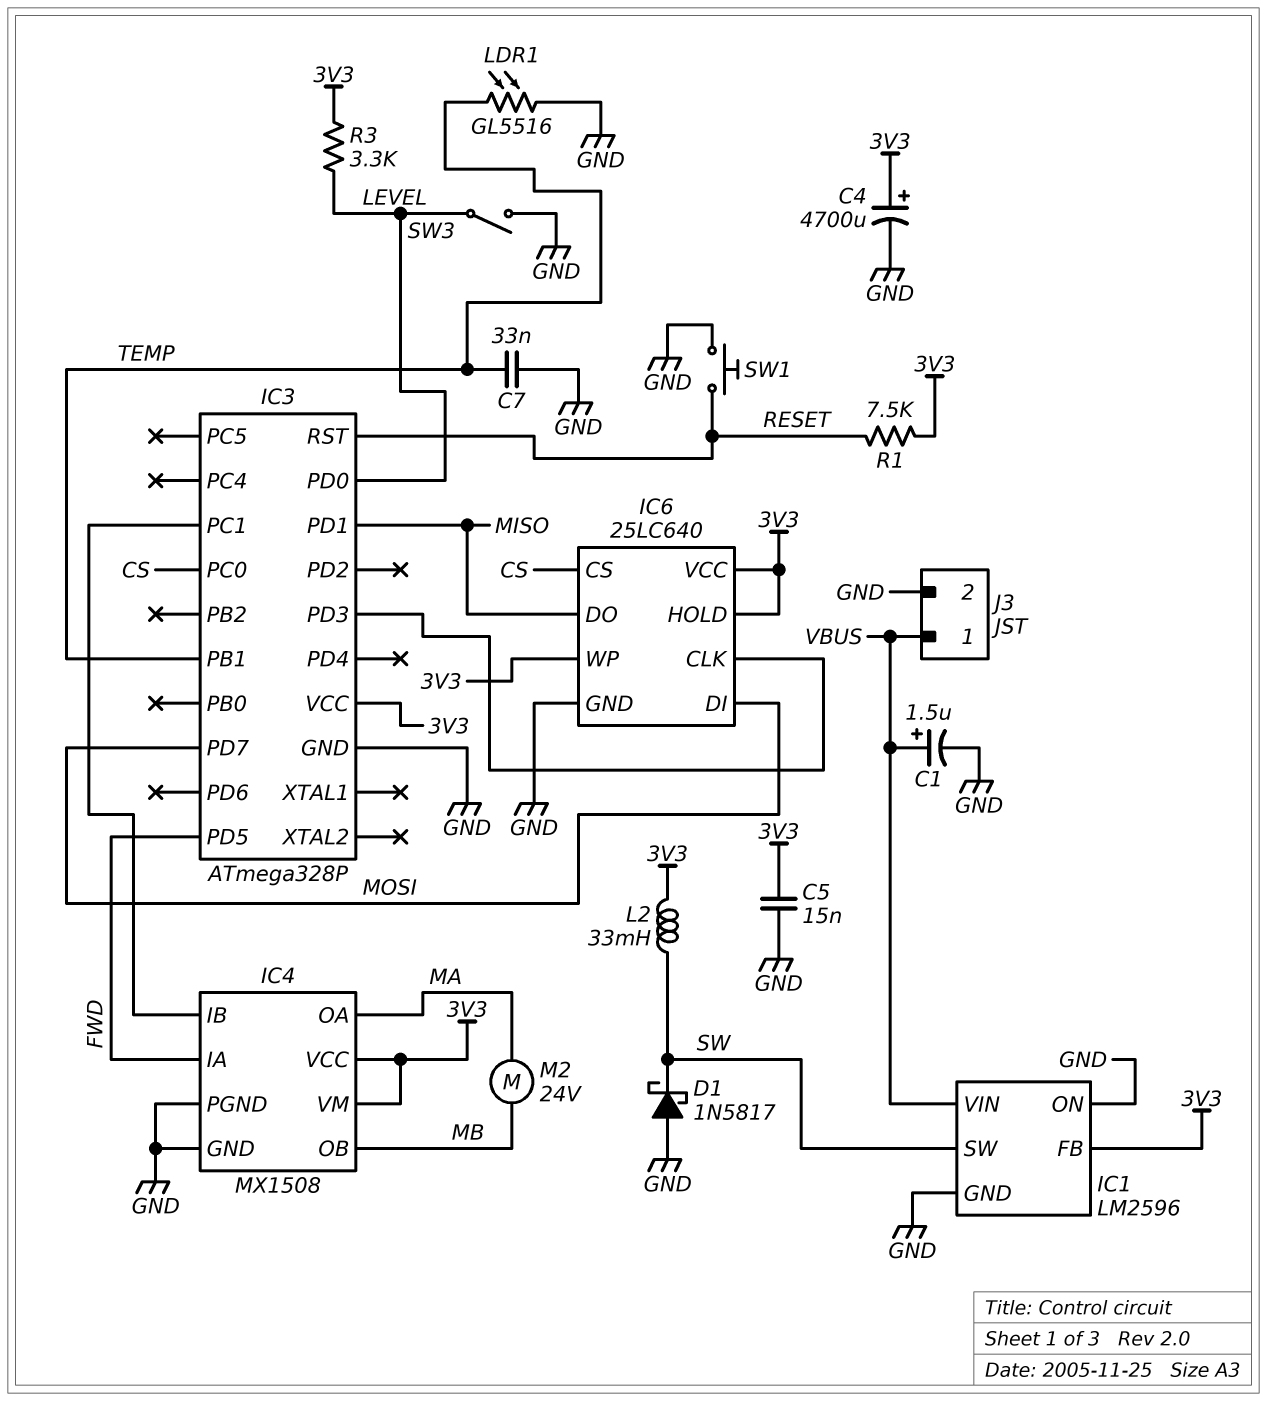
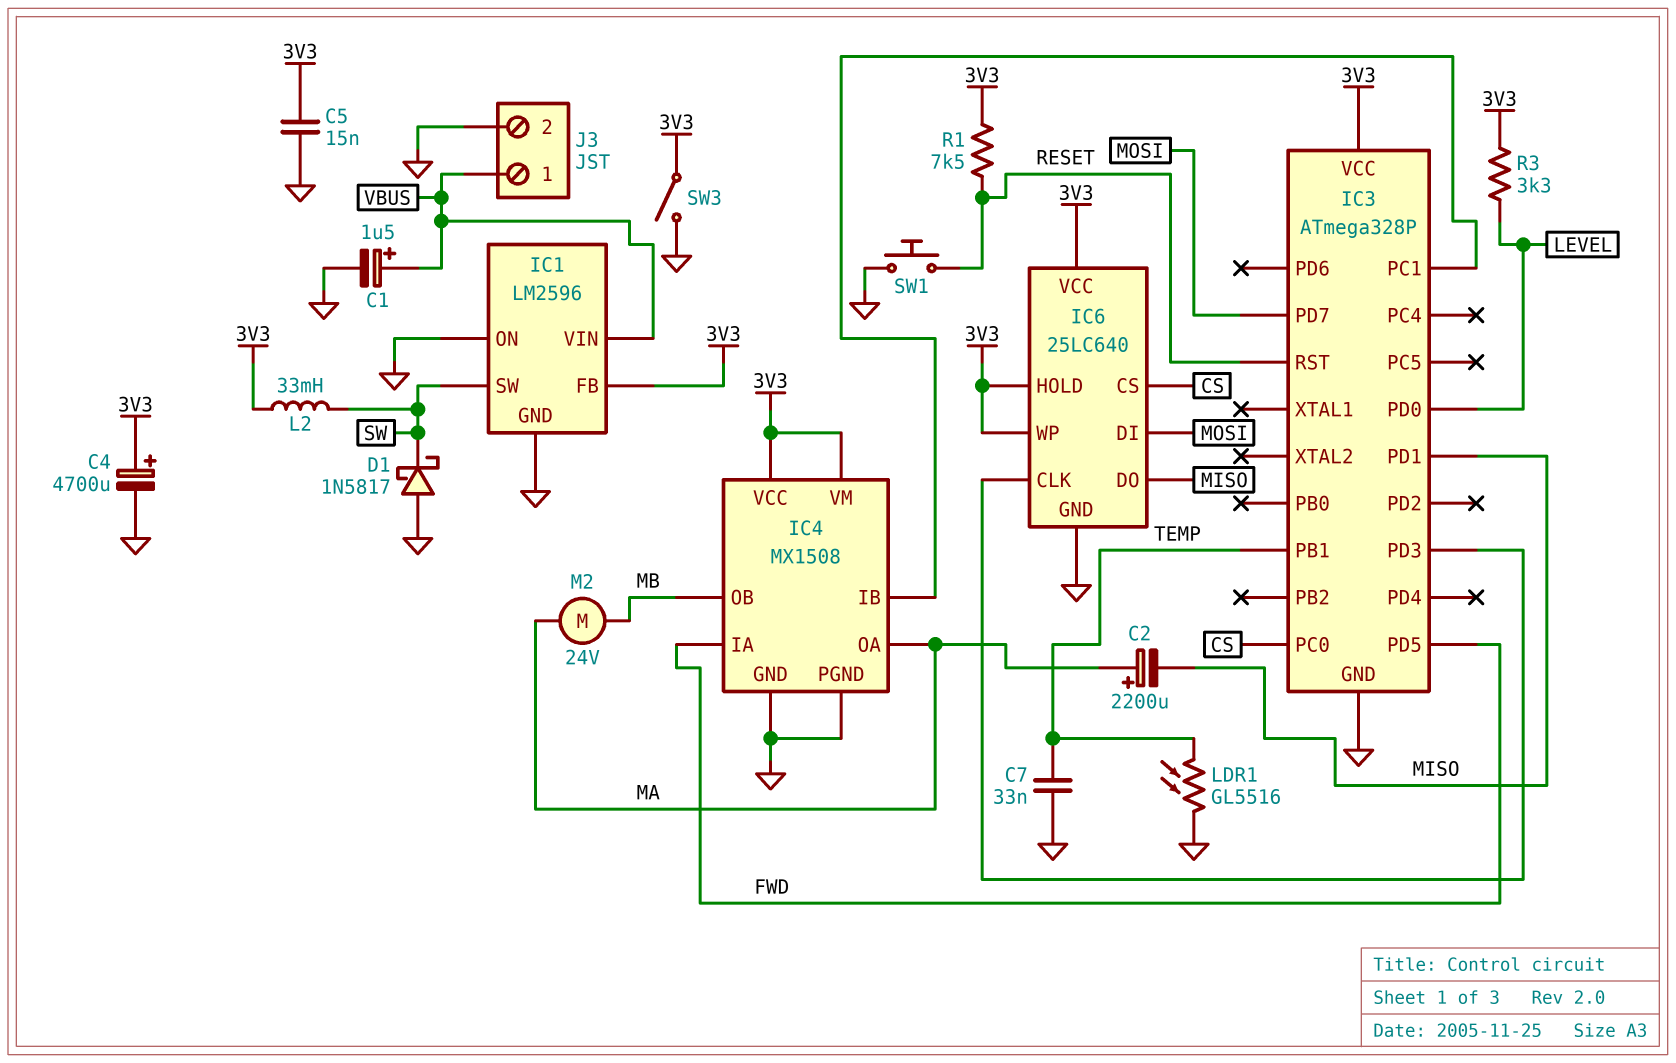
C2: none -> 2200uF (plus MA, minus MISO)
SW3: switch (GND, LEVEL) -> switch (3V3, GND)

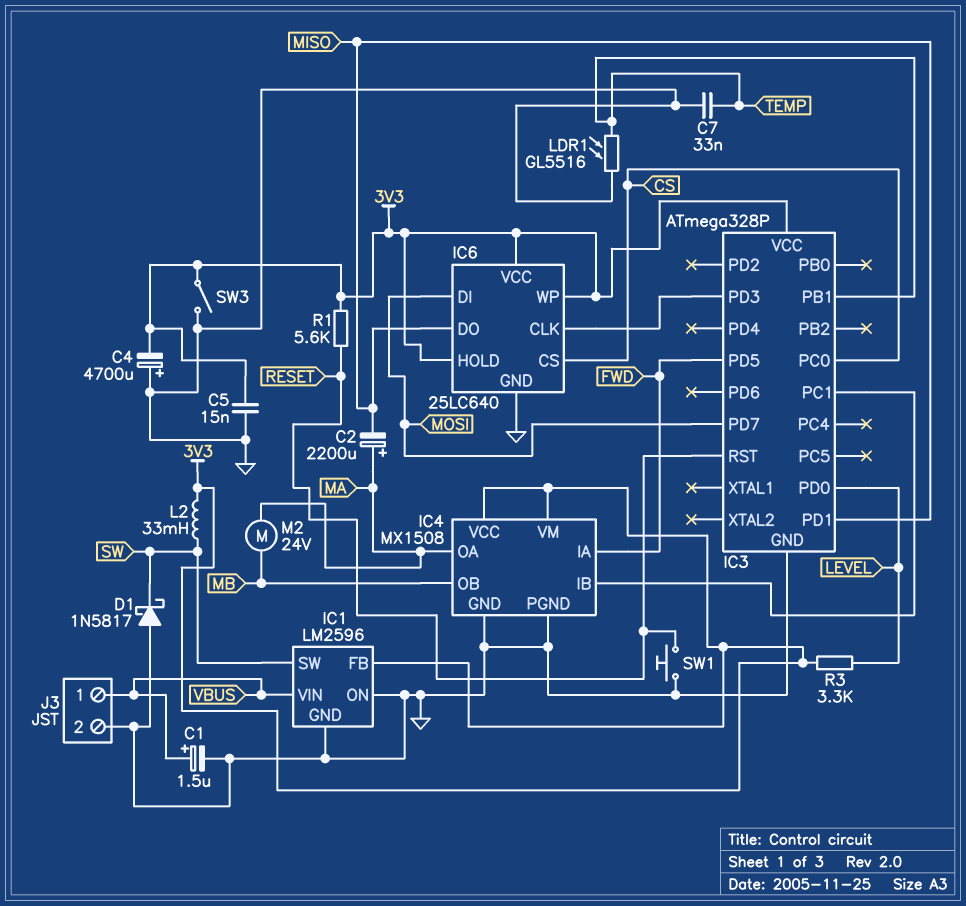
C4: 4700uF (plus 3V3, minus GND) -> 4700uF (plus GND, minus 3V3)
R1: 7.5k (3V3, RESET) -> 5.6k (3V3, RESET)

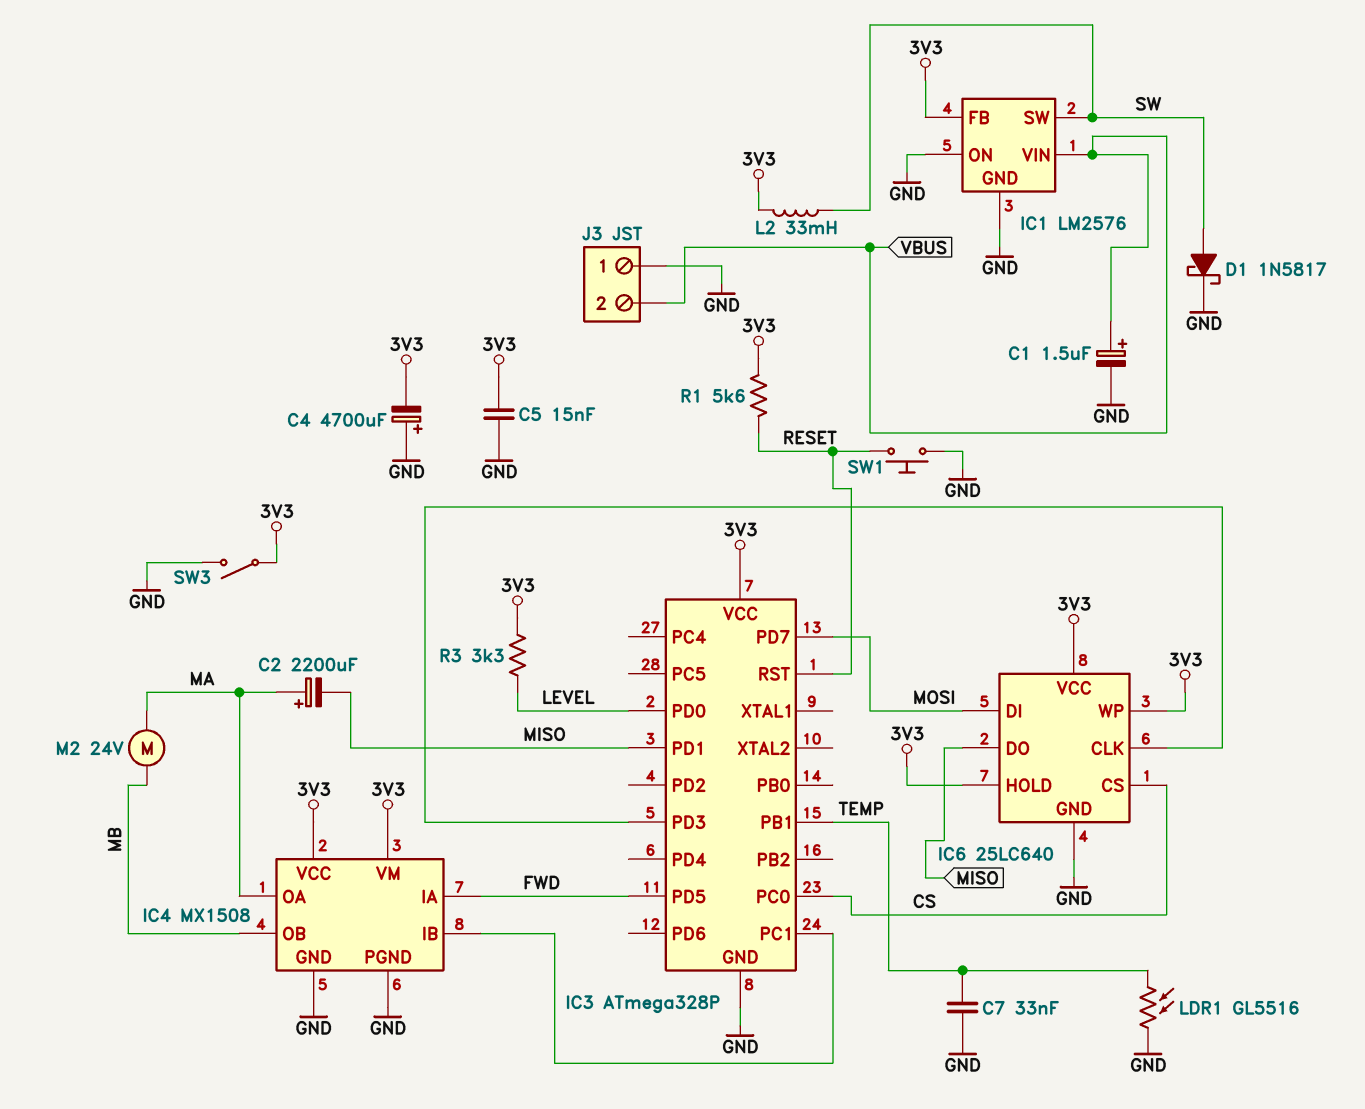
D1: schottky 1N5817 (A GND, K SW) -> schottky 1N5817 (A SW, K GND)
IC1: LM2596 -> LM2576
J3 pin 1: VBUS -> GND
J3 pin 2: GND -> VBUS

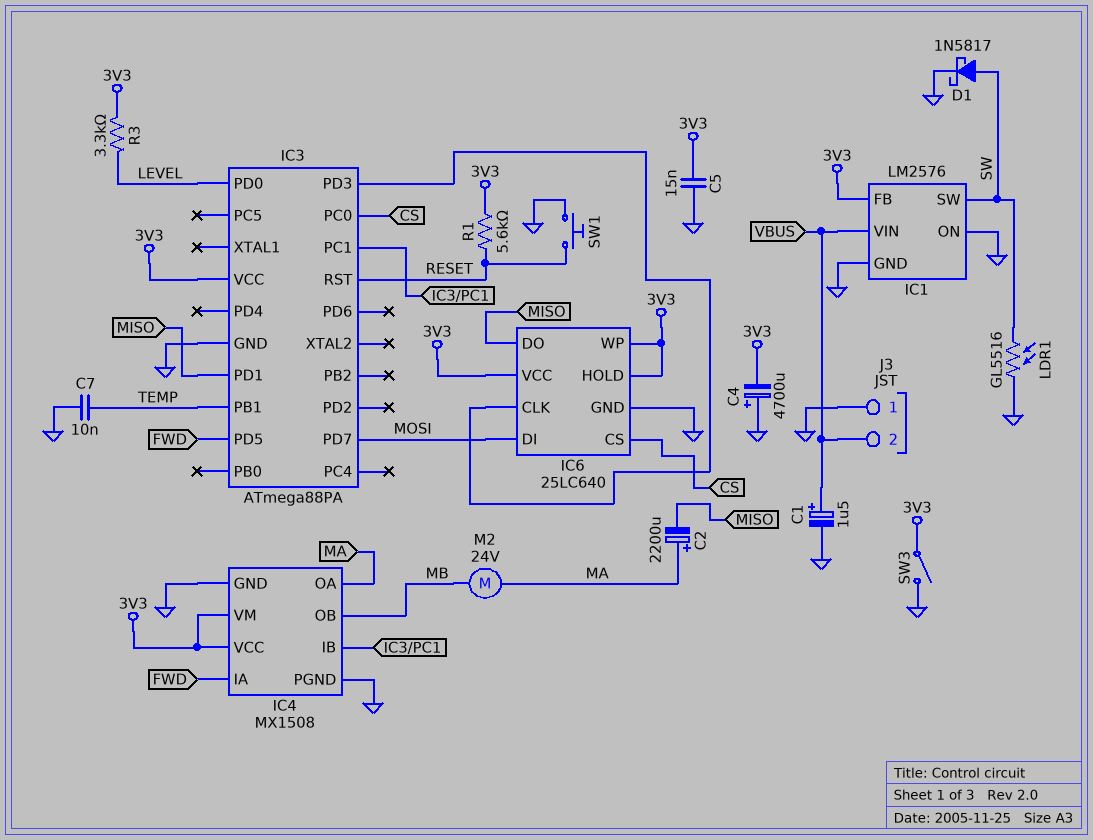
C7: 33nF (GND, TEMP) -> 10nF (GND, TEMP)
IC3: ATmega328P -> ATmega88PA
L2: 33mH (3V3, SW) -> none
LDR1: GL5516 (GND, TEMP) -> GL5516 (GND, SW)

